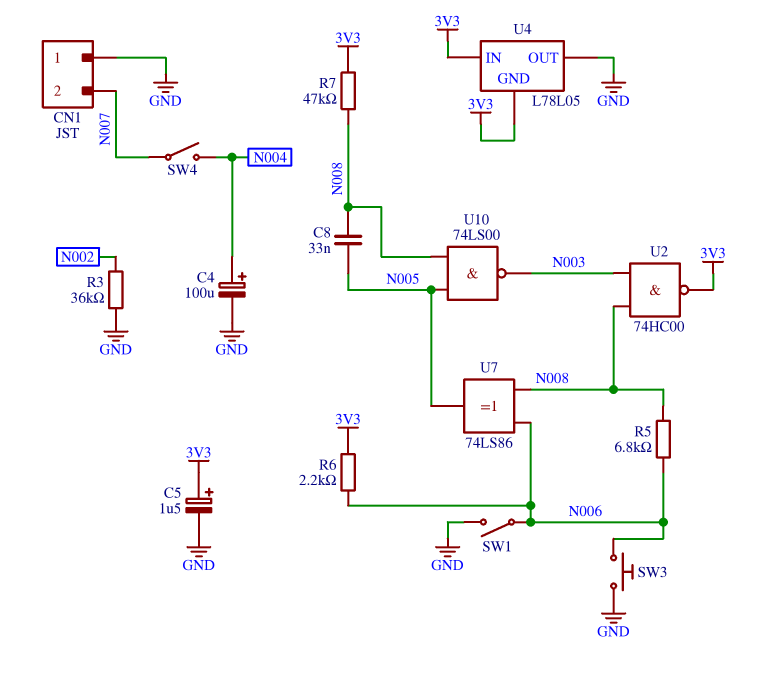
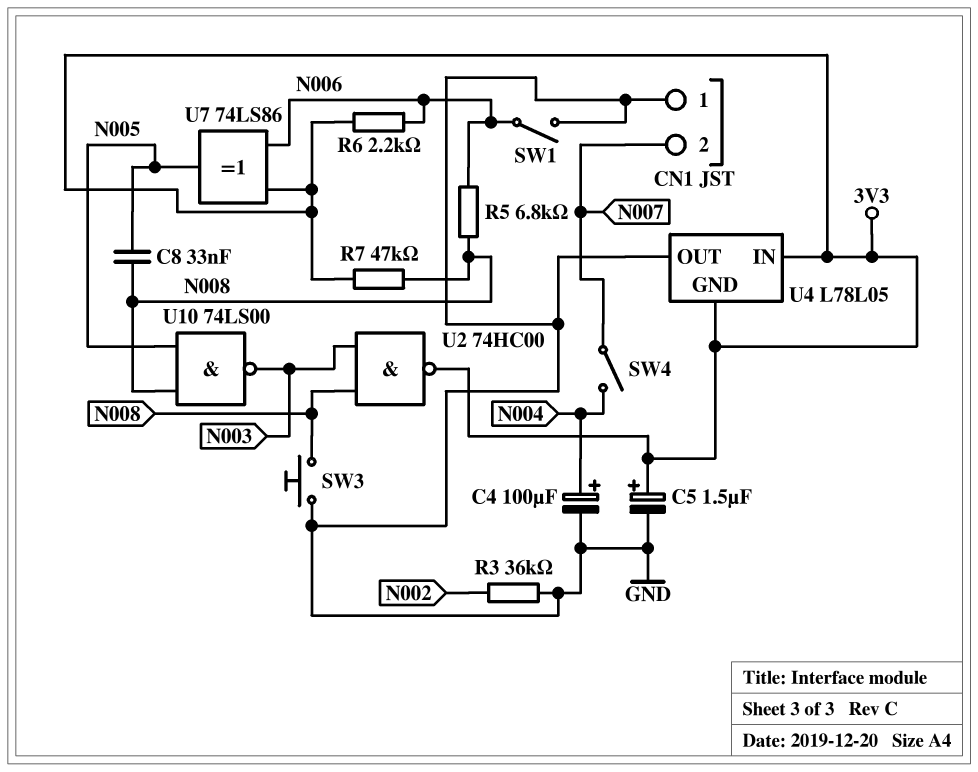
SW3: button (GND, N006) -> button (GND, N008)
U7: XOR 74LS86 (in N006, in N008, out N005) -> XOR 74LS86 (in 3V3, in N006, out N005)

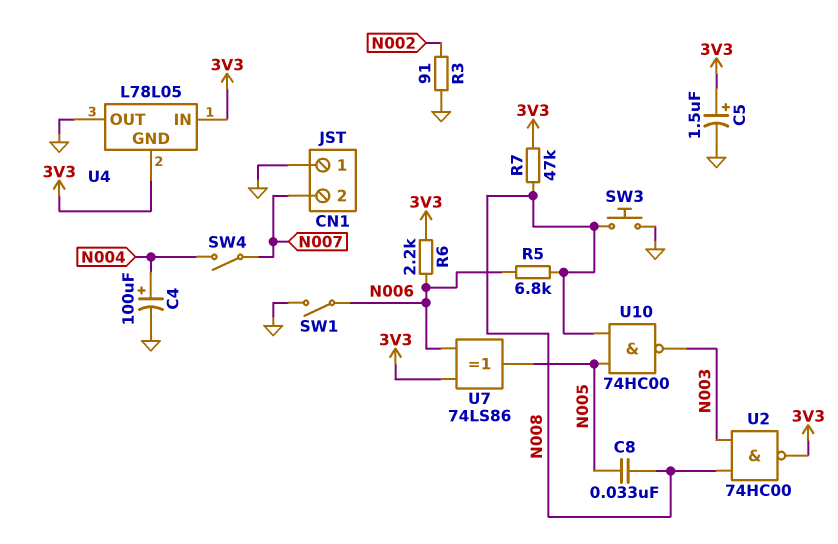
R3: 36k (GND, N002) -> 91 (GND, N002)
U10: NAND 74LS00 (in N005, in N008, out N003) -> NAND 74HC00 (in N005, in N008, out N003)

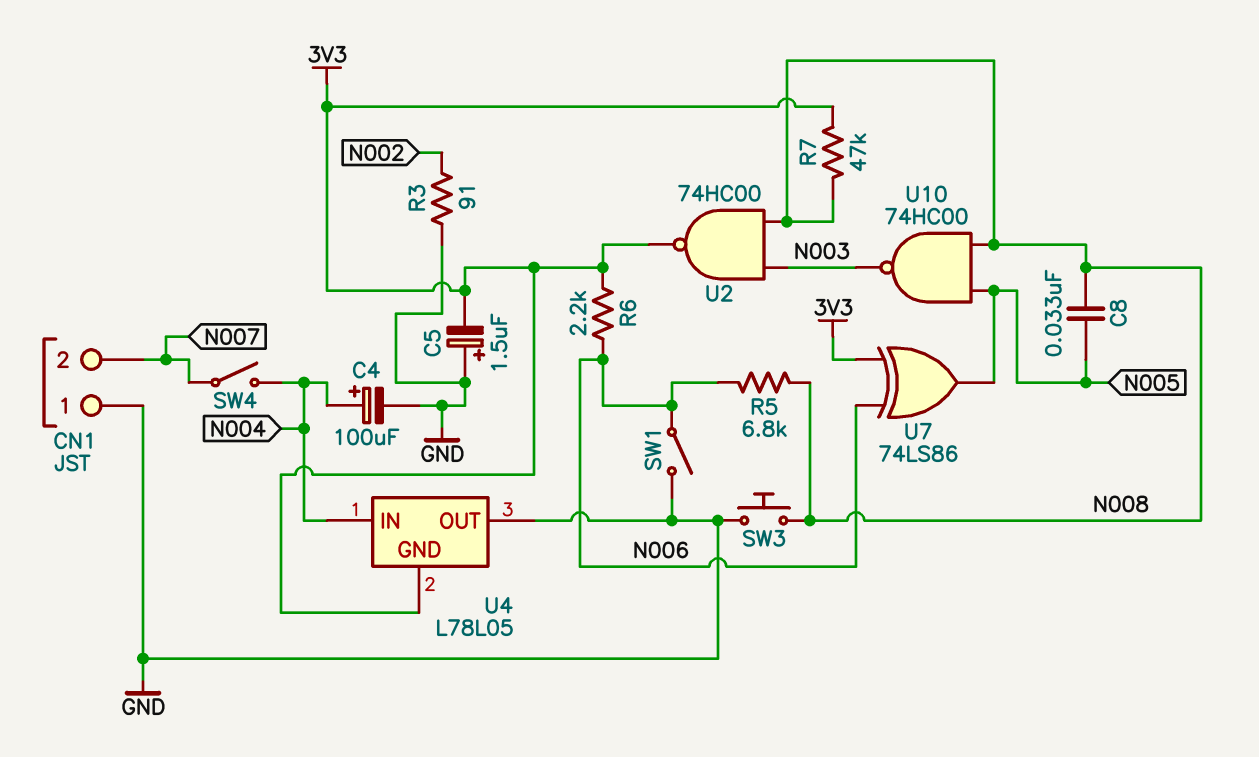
C5: 1.5uF (plus 3V3, minus GND) -> 1.5uF (plus GND, minus 3V3)
U4 pin IN: 3V3 -> N004

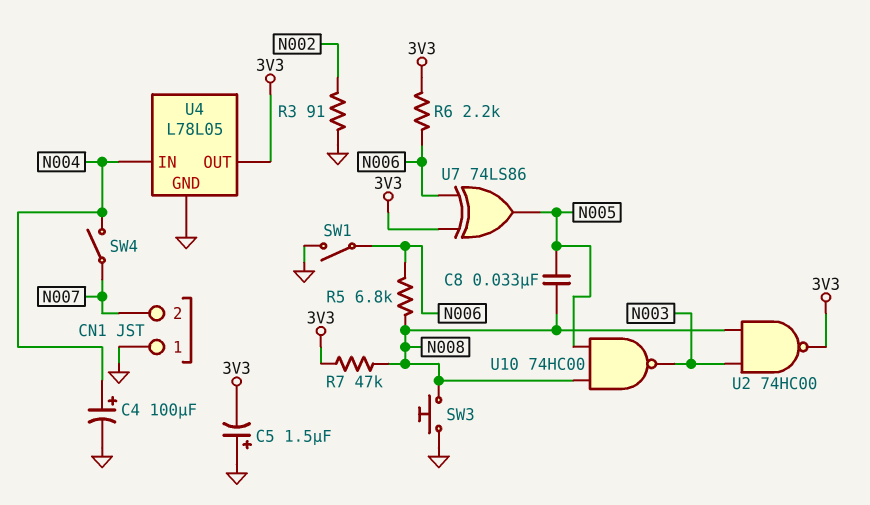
U4 pin GND: 3V3 -> GND
U4 pin OUT: GND -> 3V3

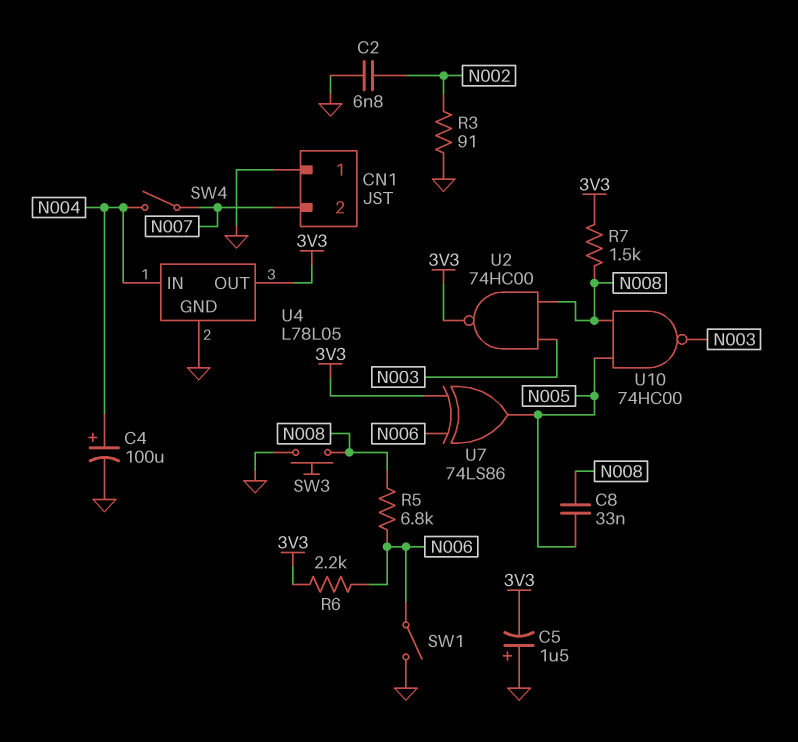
C2: none -> 6.8nF (GND, N002)
R7: 47k (3V3, N008) -> 1.5k (3V3, N008)

